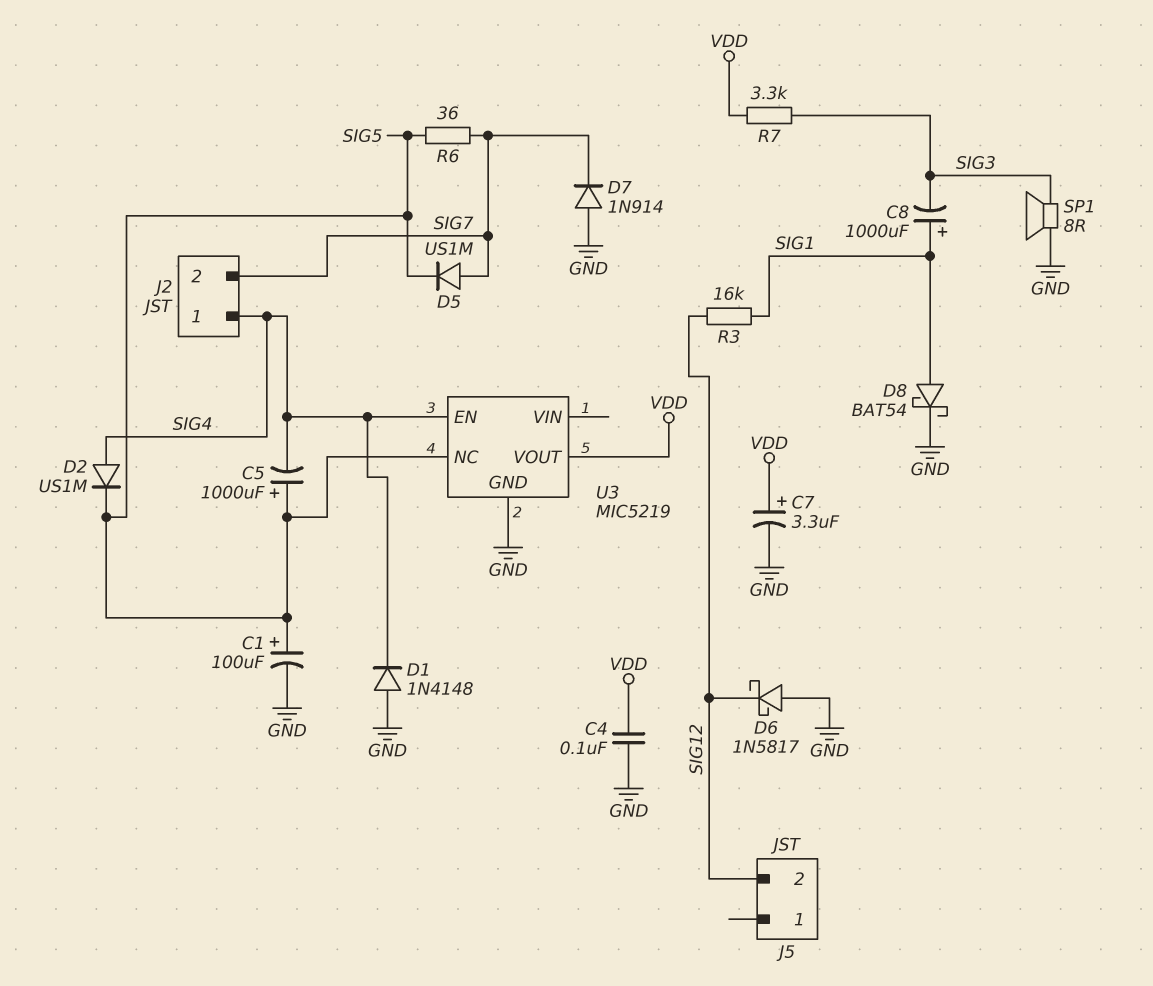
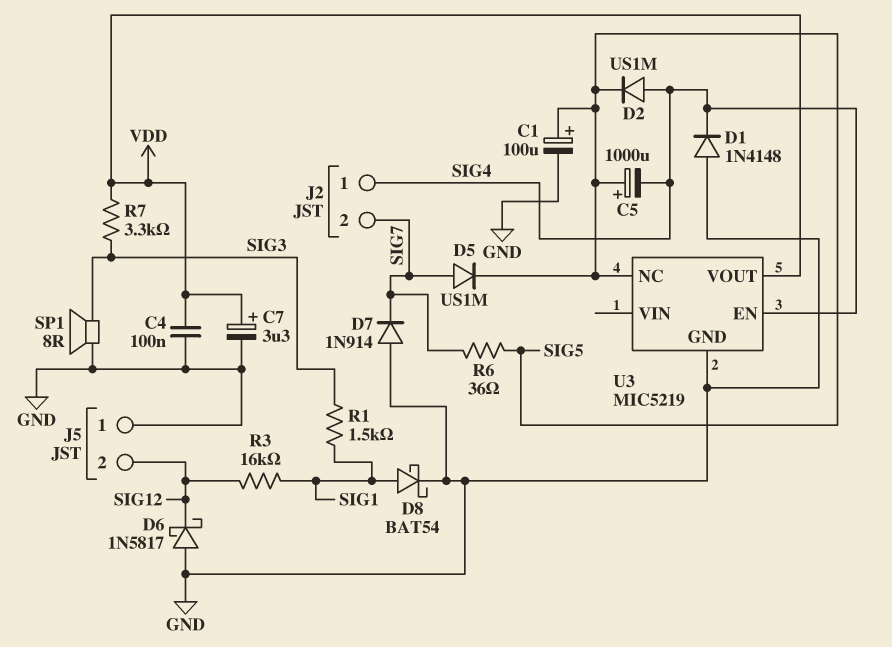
C8: 1000uF (plus SIG1, minus SIG3) -> none
J5 pin 1: none -> GND
R1: none -> 1.5k (SIG1, SIG3)

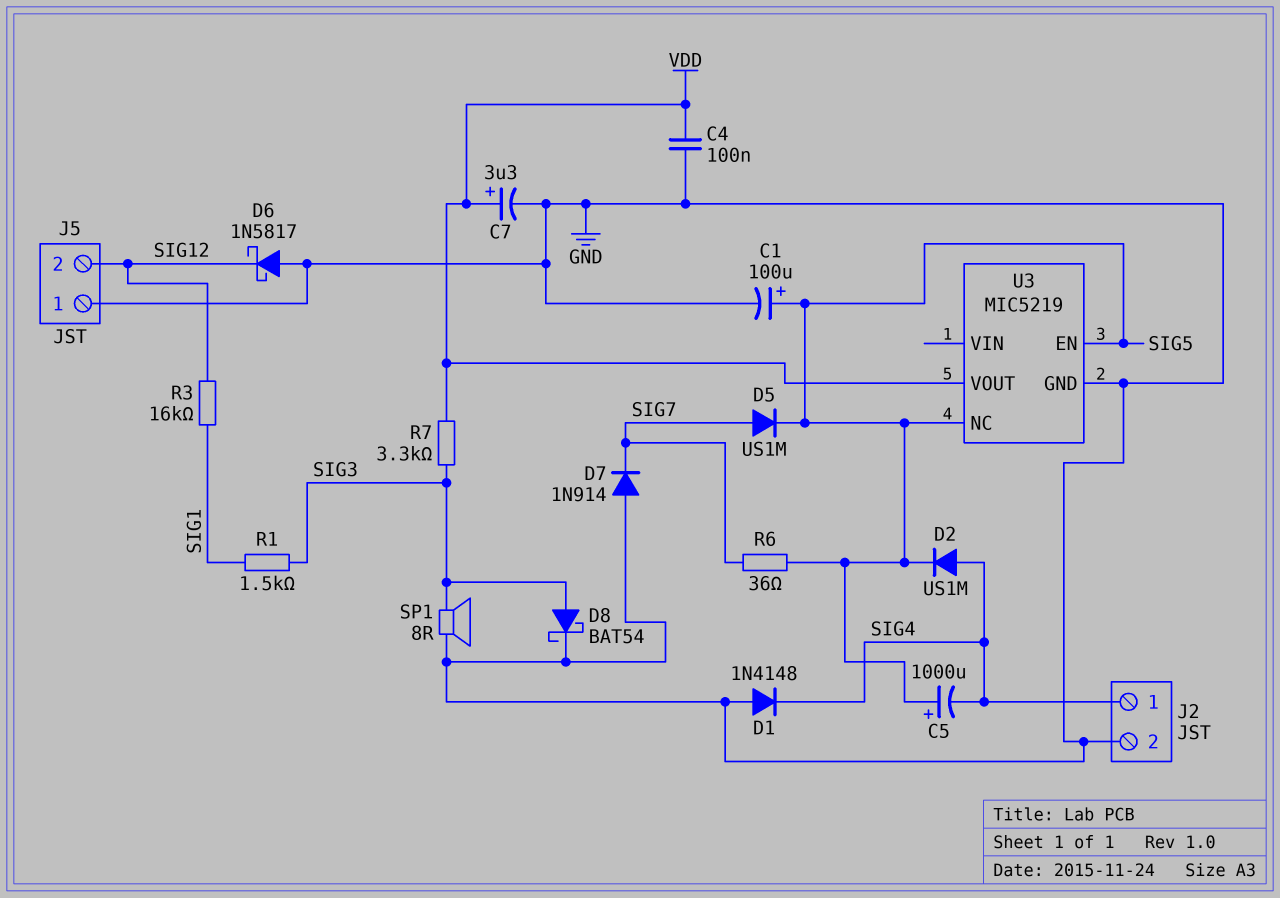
D8: schottky BAT54 (A SIG1, K GND) -> schottky BAT54 (A SIG3, K GND)
J2 pin 2: SIG7 -> GND
U3 pin EN: SIG4 -> SIG5

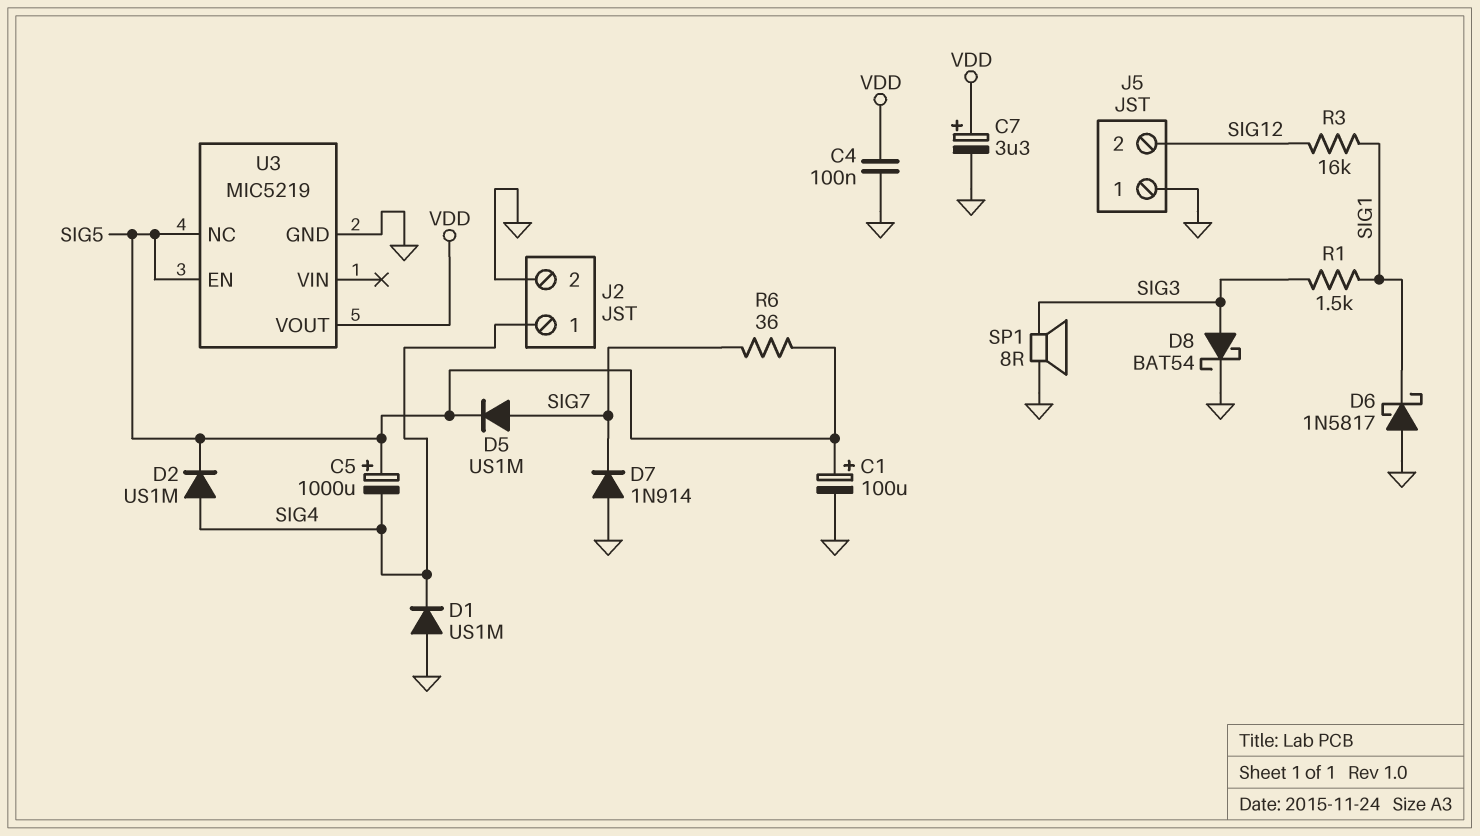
D1: diode 1N4148 (A GND, K SIG4) -> diode US1M (A GND, K SIG4)
D6: schottky 1N5817 (A GND, K SIG12) -> schottky 1N5817 (A GND, K SIG1)
R7: 3.3k (SIG3, VDD) -> none

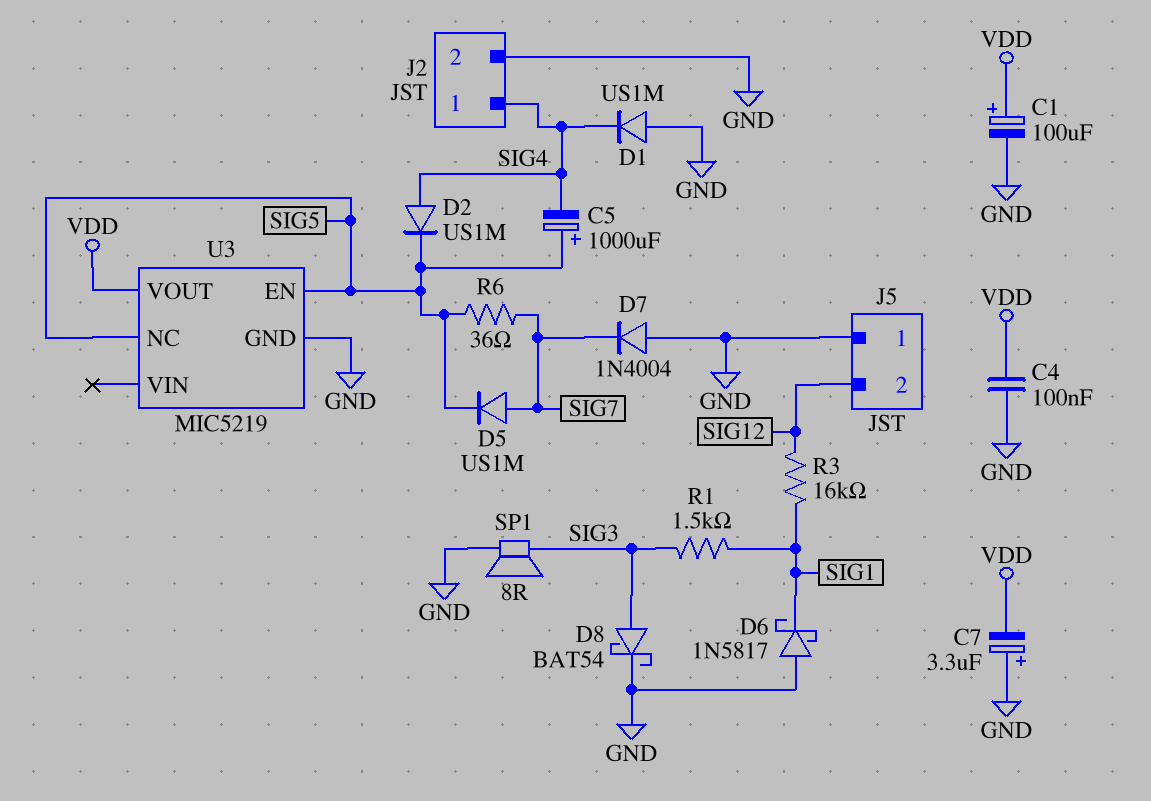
C1: 100uF (plus SIG5, minus GND) -> 100uF (plus VDD, minus GND)
C7: 3.3uF (plus VDD, minus GND) -> 3.3uF (plus GND, minus VDD)
D7: diode 1N914 (A GND, K SIG7) -> diode 1N4004 (A GND, K SIG7)

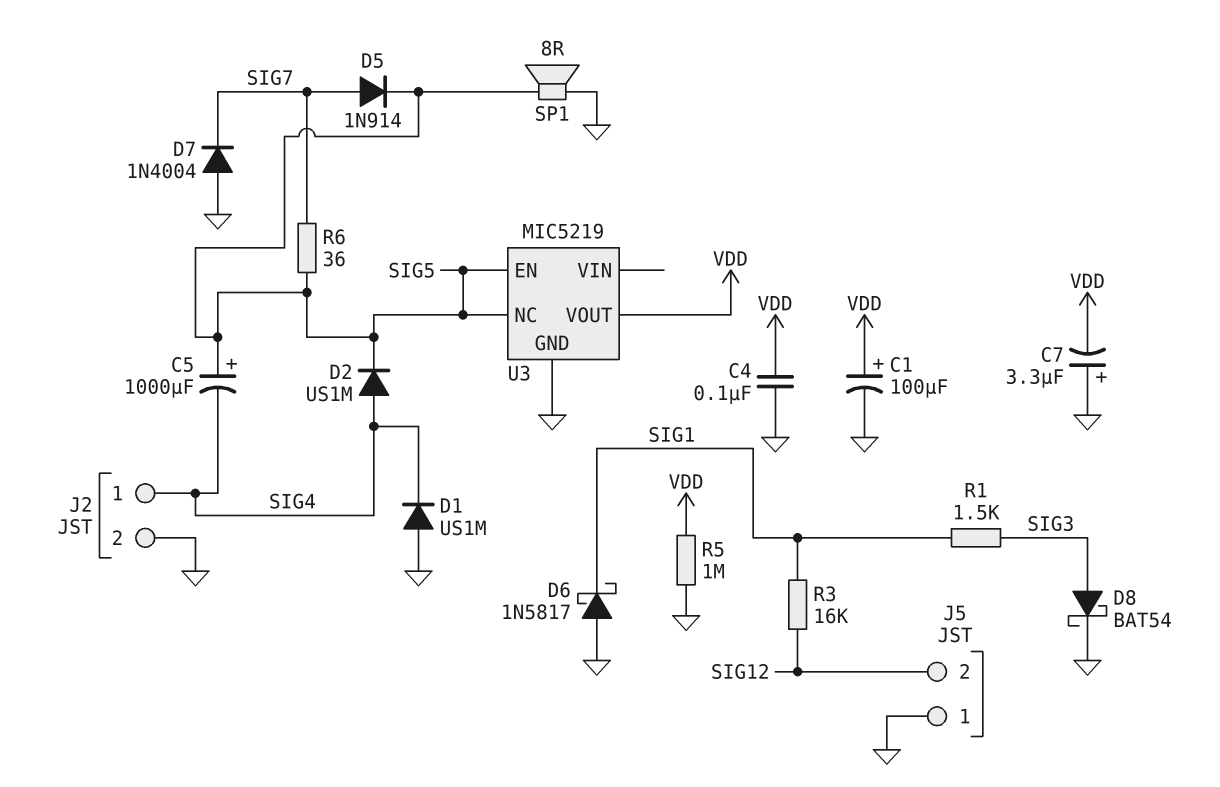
D5: diode US1M (A SIG7, K SIG5) -> diode 1N914 (A SIG7, K SIG5)
R5: none -> 1M (GND, VDD)
SP1: speaker 8R (GND, SIG3) -> speaker 8R (GND, SIG5)

